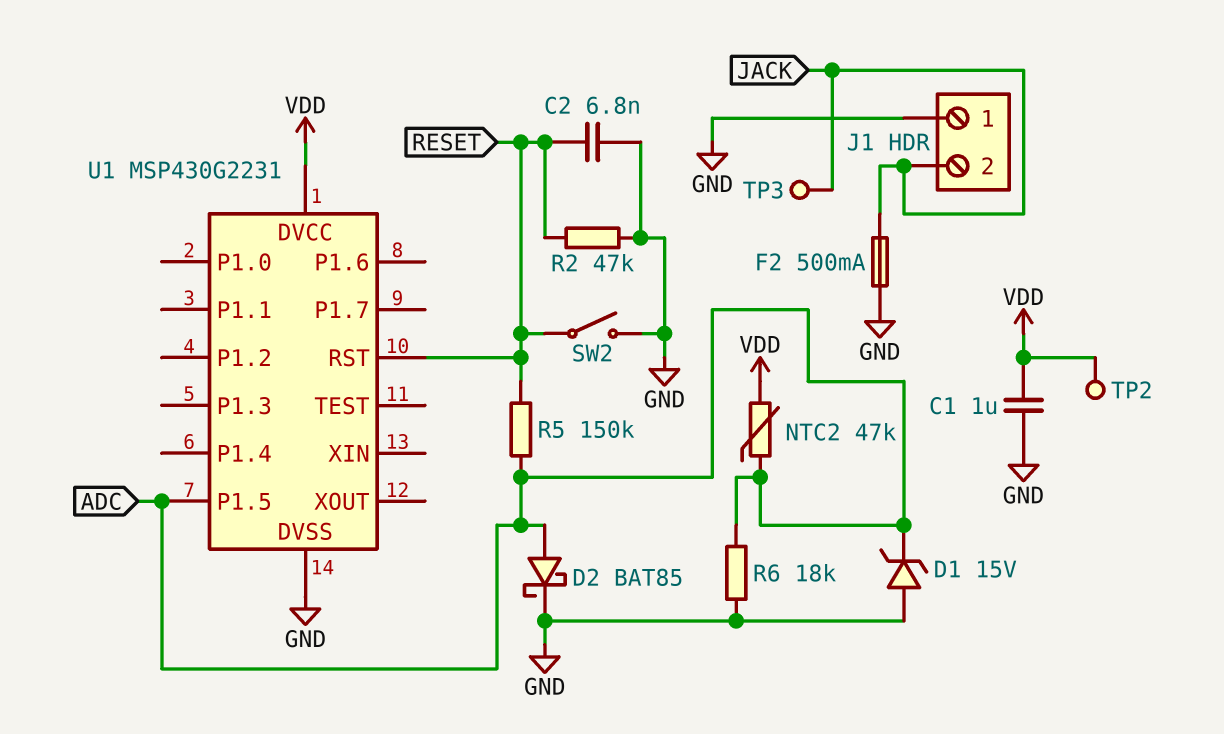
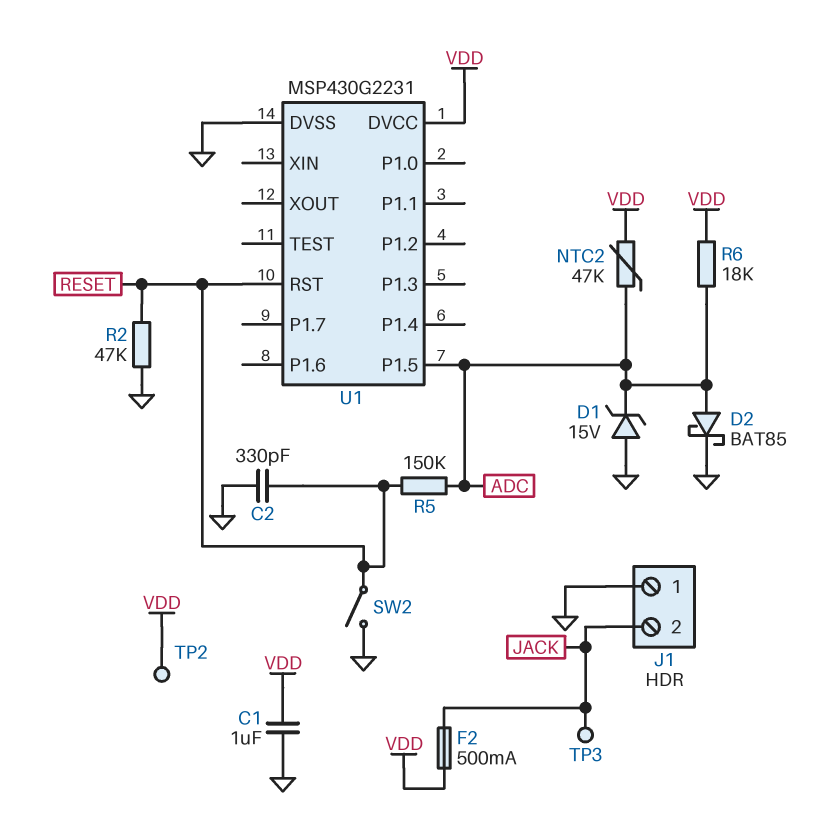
C2: 6.8nF (GND, RESET) -> 330pF (GND, RESET)
F2: 500mA (GND, JACK) -> 500mA (JACK, VDD)
R6: 18k (ADC, GND) -> 18k (ADC, VDD)

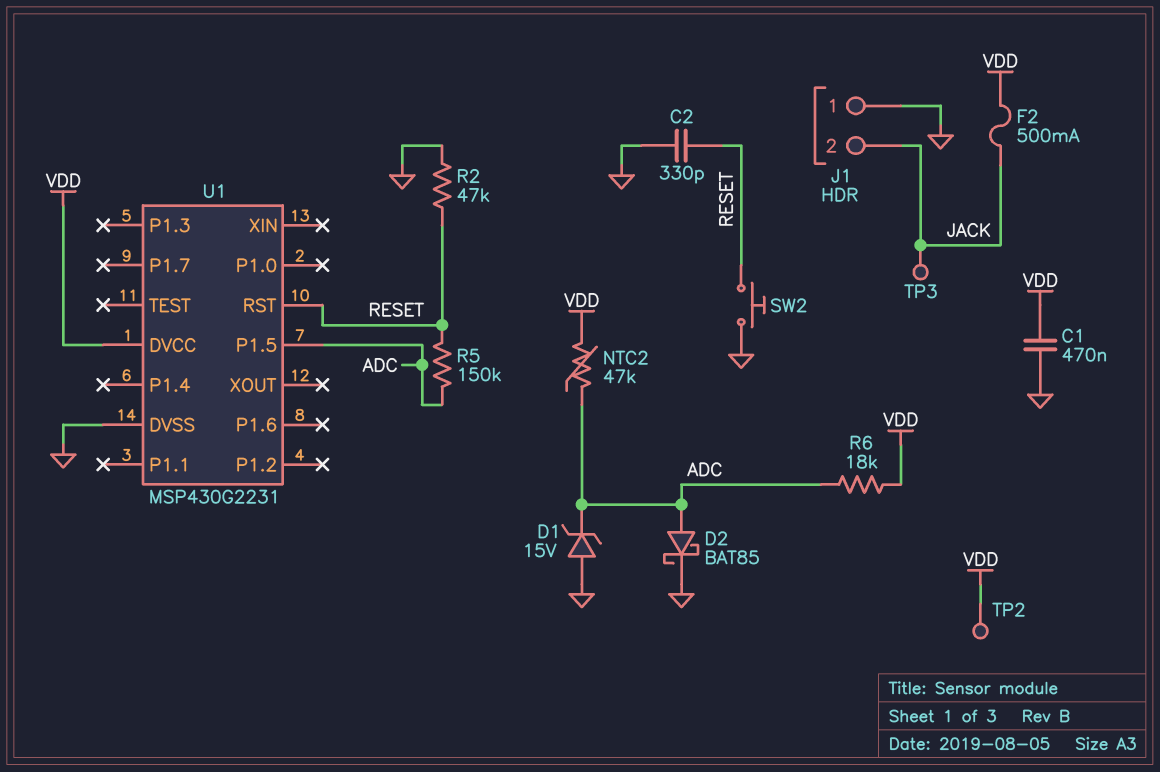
C1: 1uF (GND, VDD) -> 470nF (GND, VDD)
SW2: switch (GND, RESET) -> button (GND, RESET)

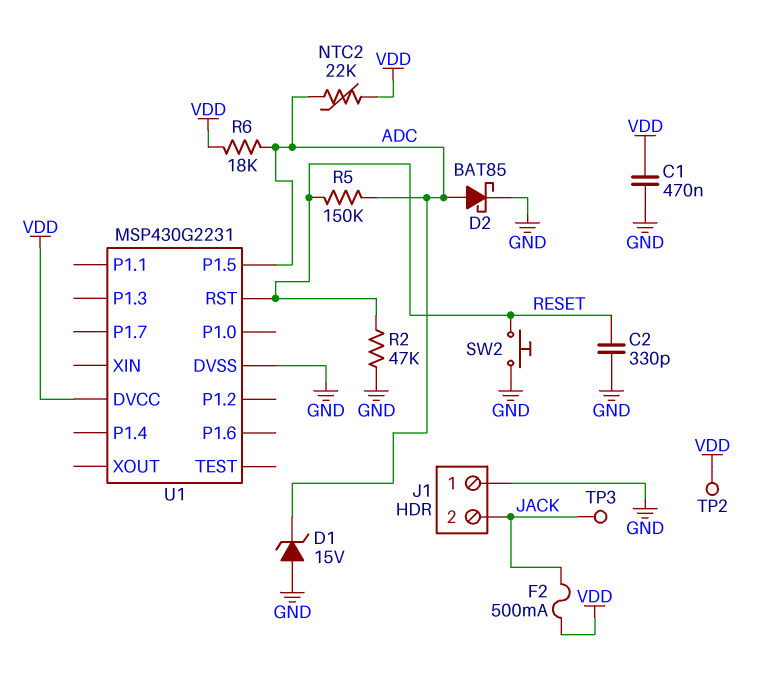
NTC2: 47k (ADC, VDD) -> 22k (ADC, VDD)

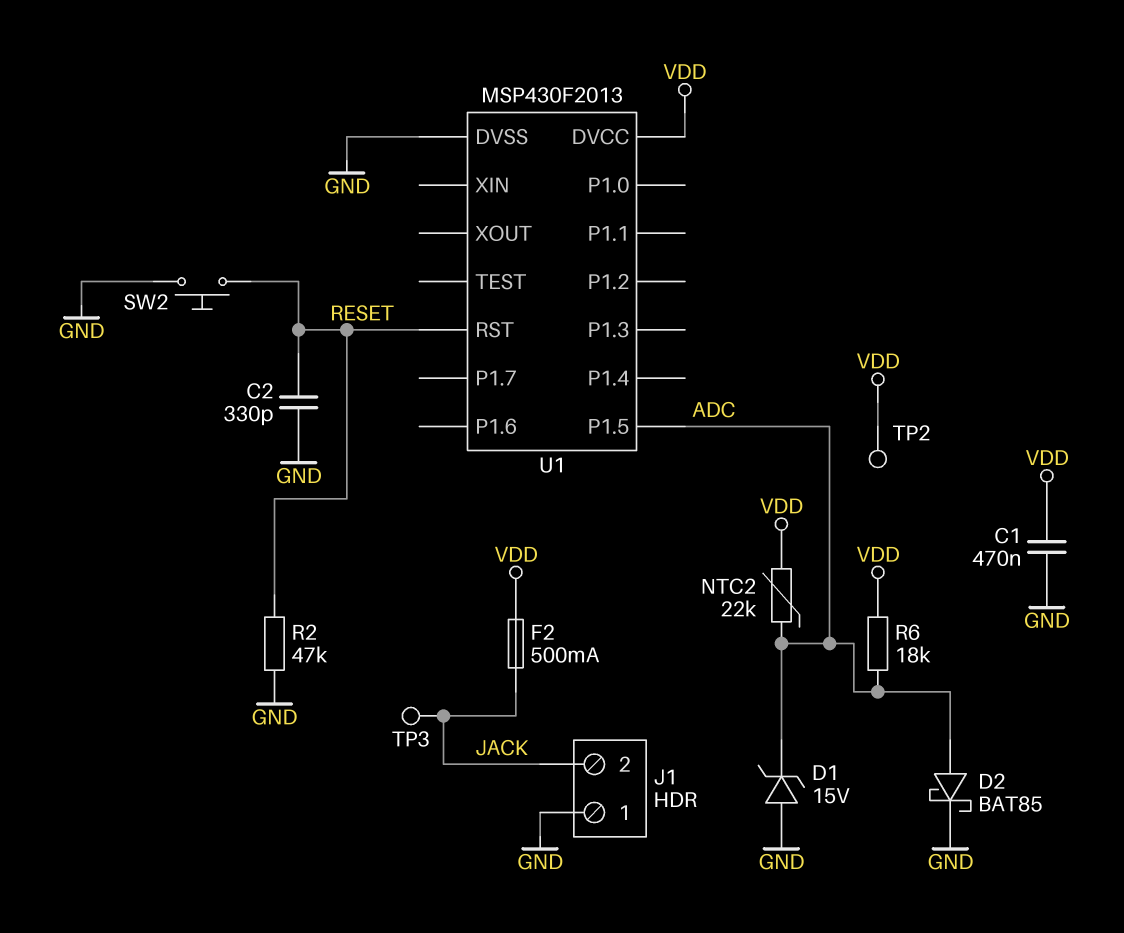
R5: 150k (ADC, RESET) -> none
U1: MSP430G2231 -> MSP430F2013

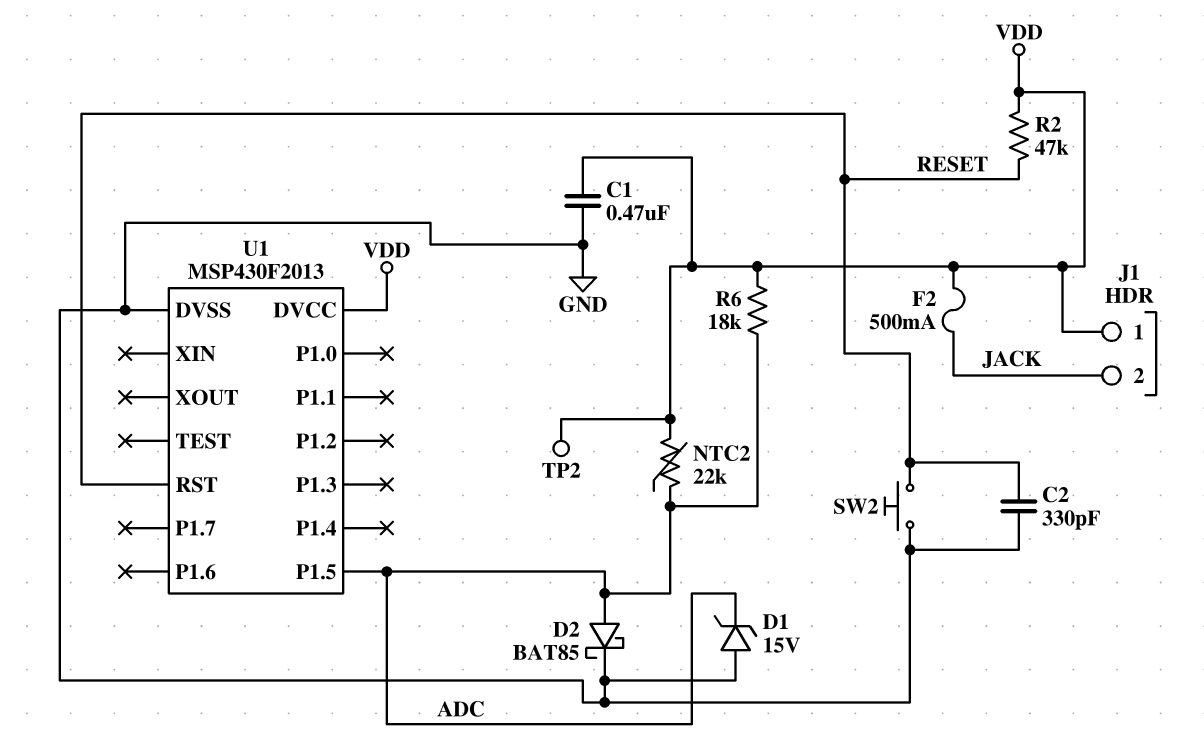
J1 pin 1: GND -> VDD
R2: 47k (GND, RESET) -> 47k (RESET, VDD)
TP3: test point (JACK) -> none

